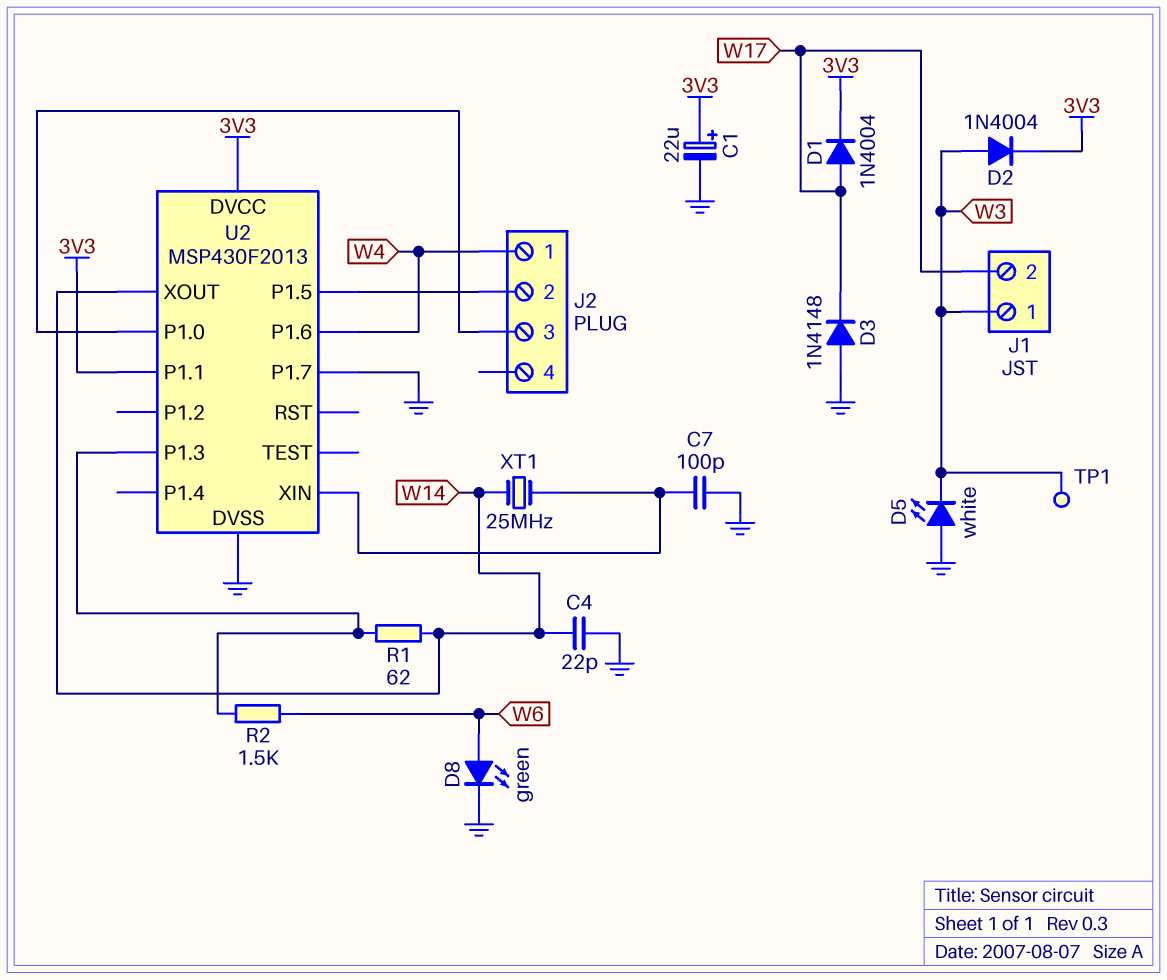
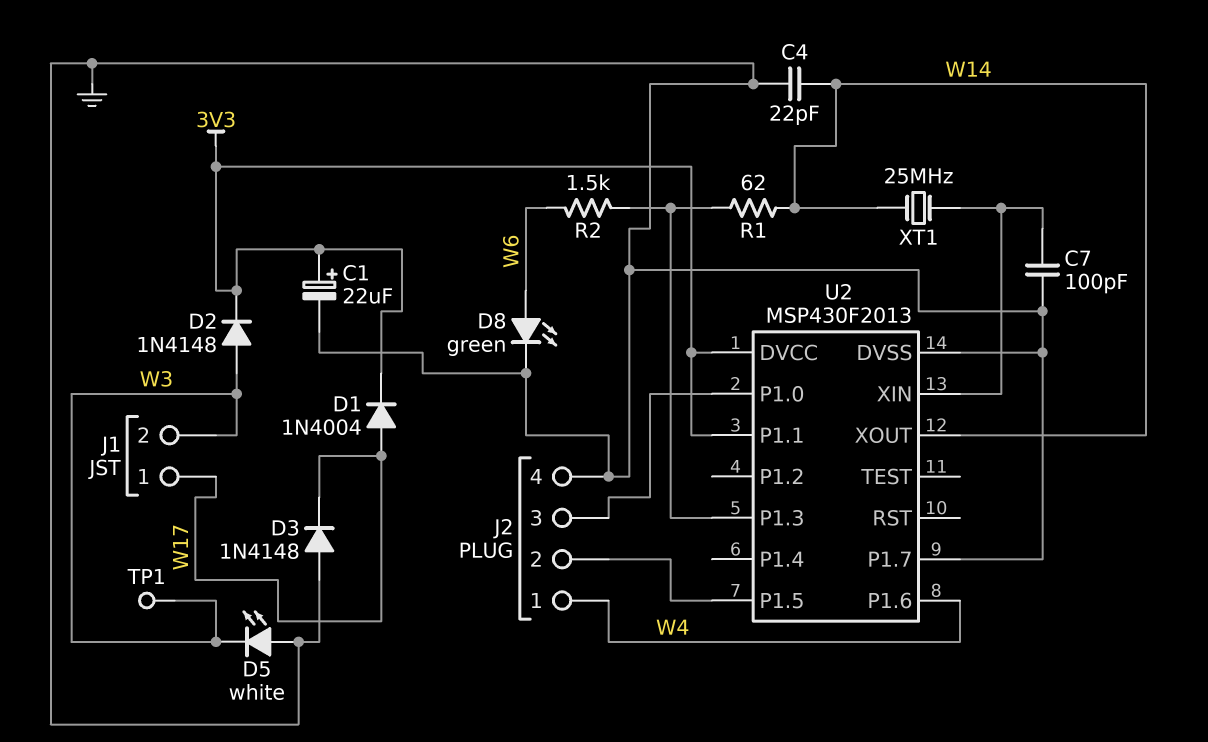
D2: diode 1N4004 (A W3, K 3V3) -> diode 1N4148 (A W3, K 3V3)
J1 pin 1: W3 -> W17
J1 pin 2: W17 -> W3
J2 pin 4: none -> GND

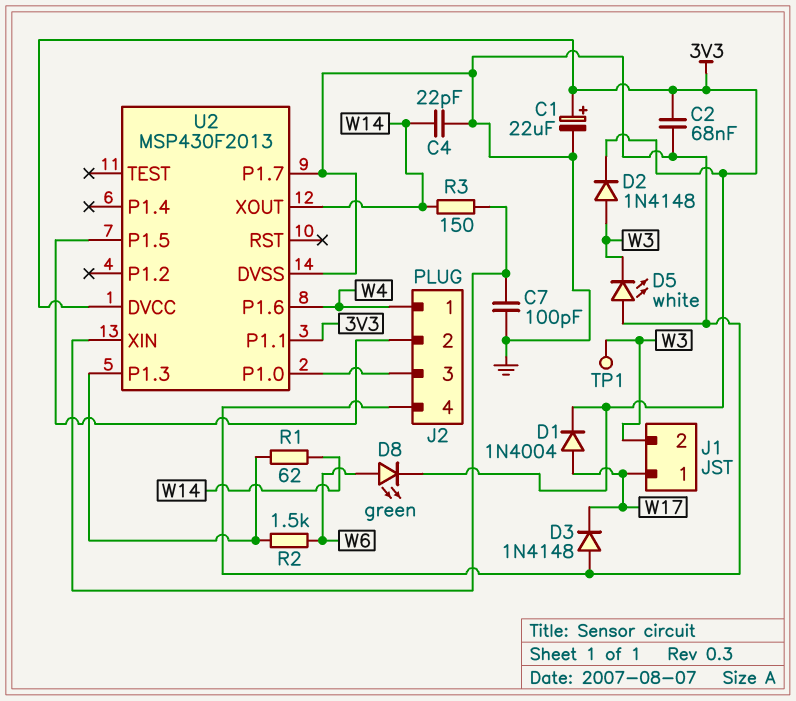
C2: none -> 68nF (3V3, GND)
D8: LED green (A W6, K GND) -> LED green (A W6, K 3V3)
R3: none -> 150 (U2/XIN, W14)
XT1: 25MHz (U2/XIN, W14) -> none

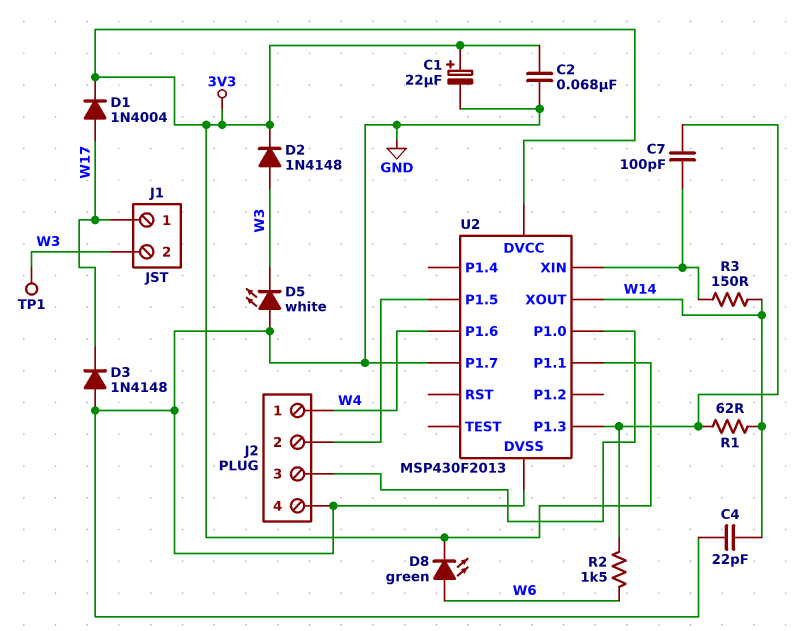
C7: 100pF (GND, U2/XIN) -> 100pF (U2/P1.3, U2/XIN)

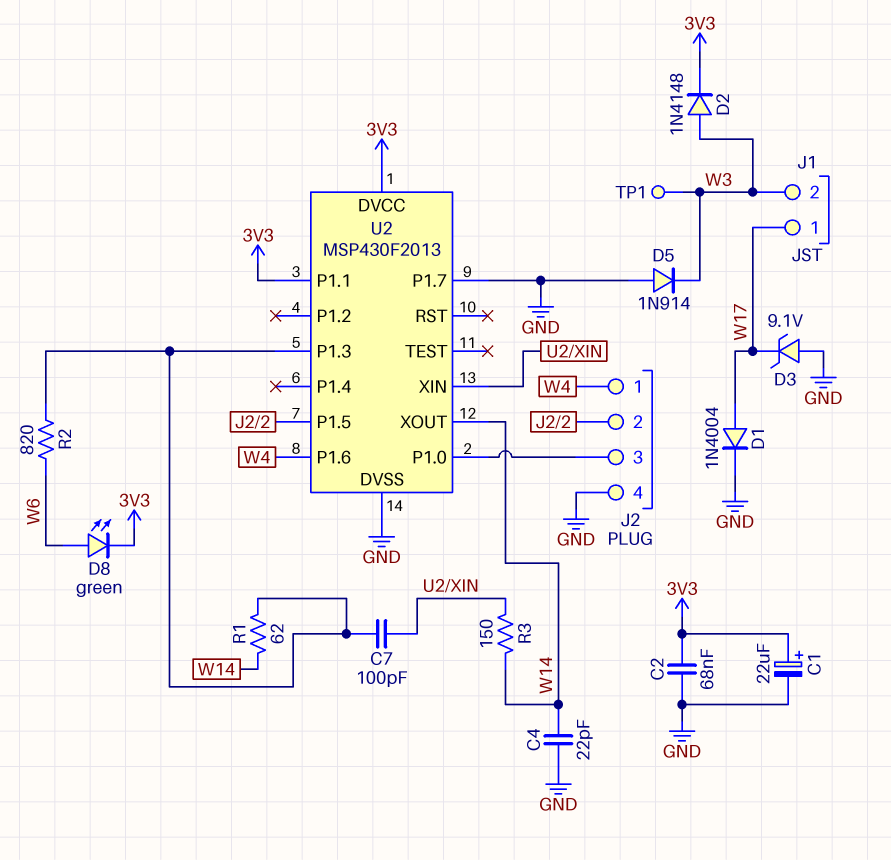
D1: diode 1N4004 (A W17, K 3V3) -> diode 1N4004 (A W17, K GND)
D3: diode 1N4148 (A GND, K W17) -> zener 9.1V (A GND, K W17)
D5: LED white (A GND, K W3) -> diode 1N914 (A GND, K W3)
R2: 1.5k (U2/P1.3, W6) -> 820 (U2/P1.3, W6)

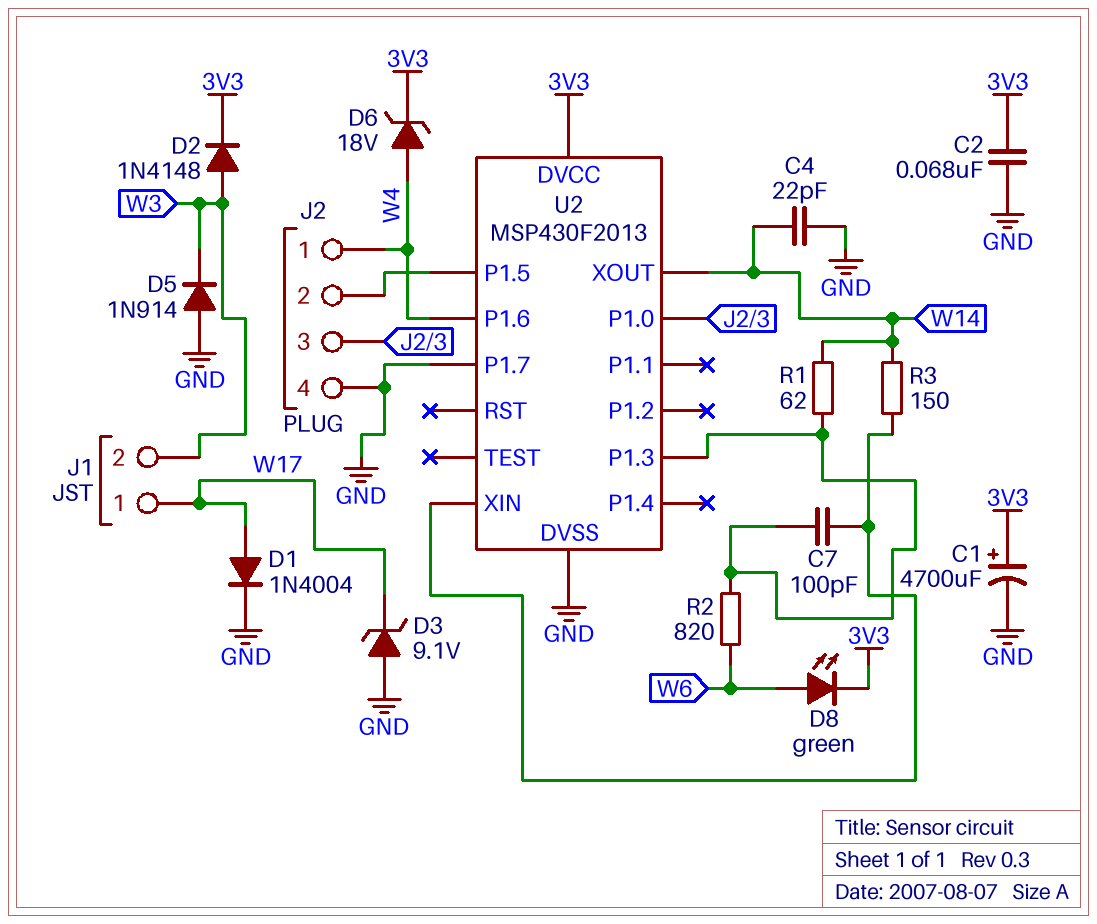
C1: 22uF (plus 3V3, minus GND) -> 4700uF (plus 3V3, minus GND)
D6: none -> zener 18V (A W4, K 3V3)
TP1: test point (W3) -> none
U2 pin P1.1: 3V3 -> none

